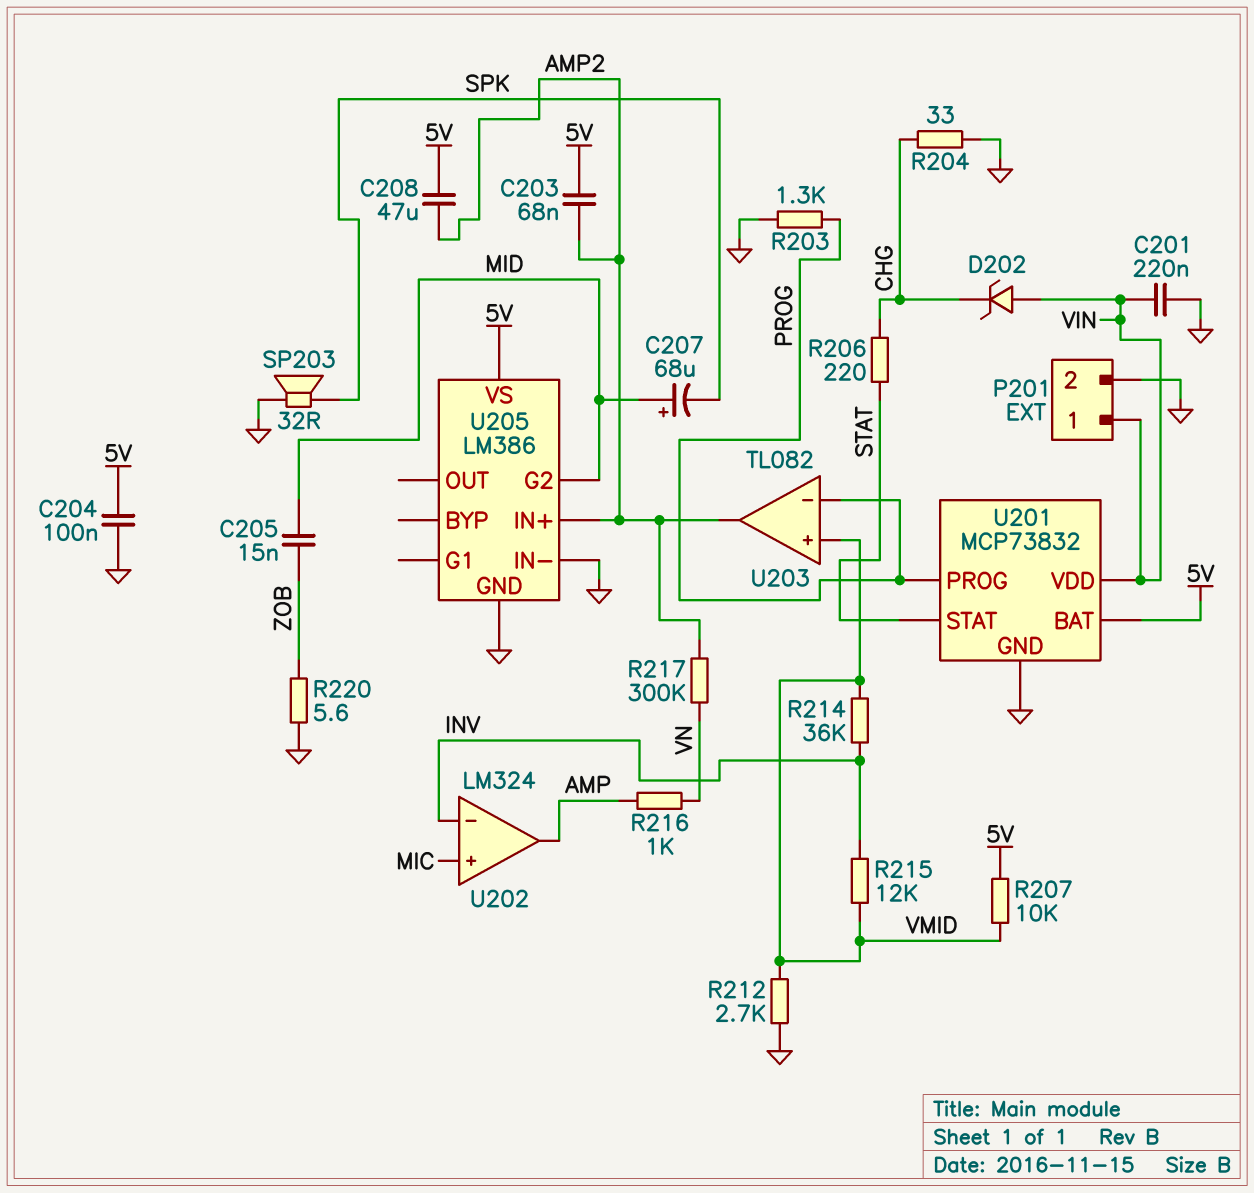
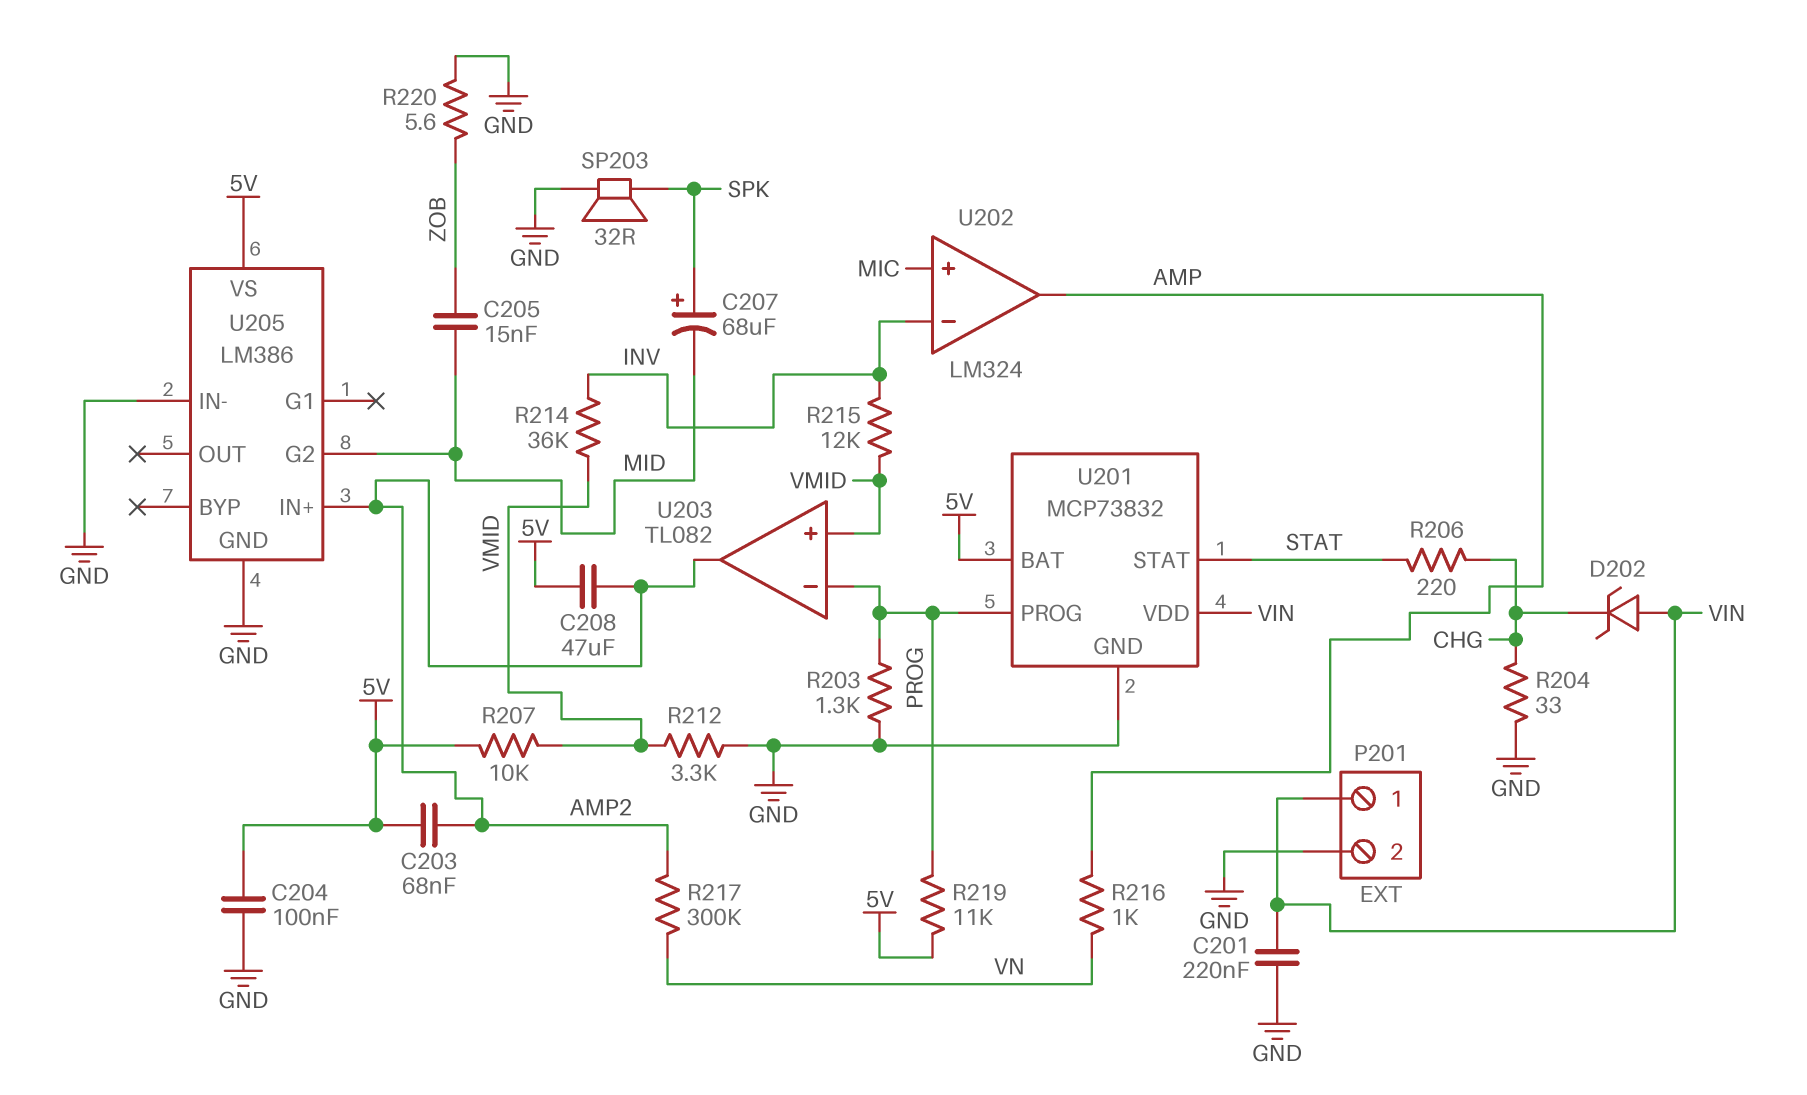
C207: 68uF (plus MID, minus SPK) -> 68uF (plus SPK, minus MID)
R212: 2.7k (GND, VMID) -> 3.3k (GND, VMID)
R219: none -> 11k (5V, PROG)

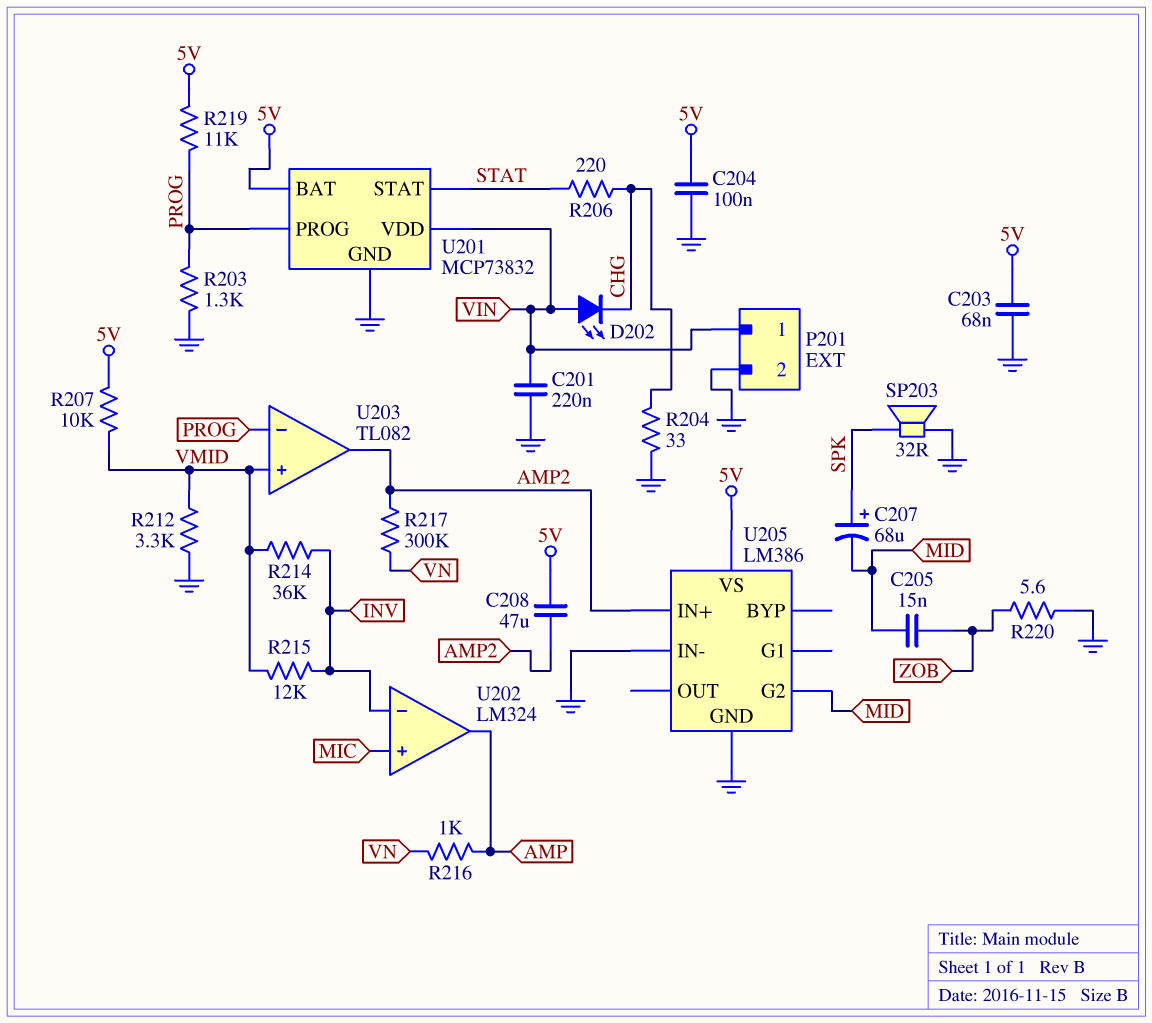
C203: 68nF (5V, AMP2) -> 68nF (5V, GND)
D202: zener (A VIN, K CHG) -> LED (A VIN, K CHG)

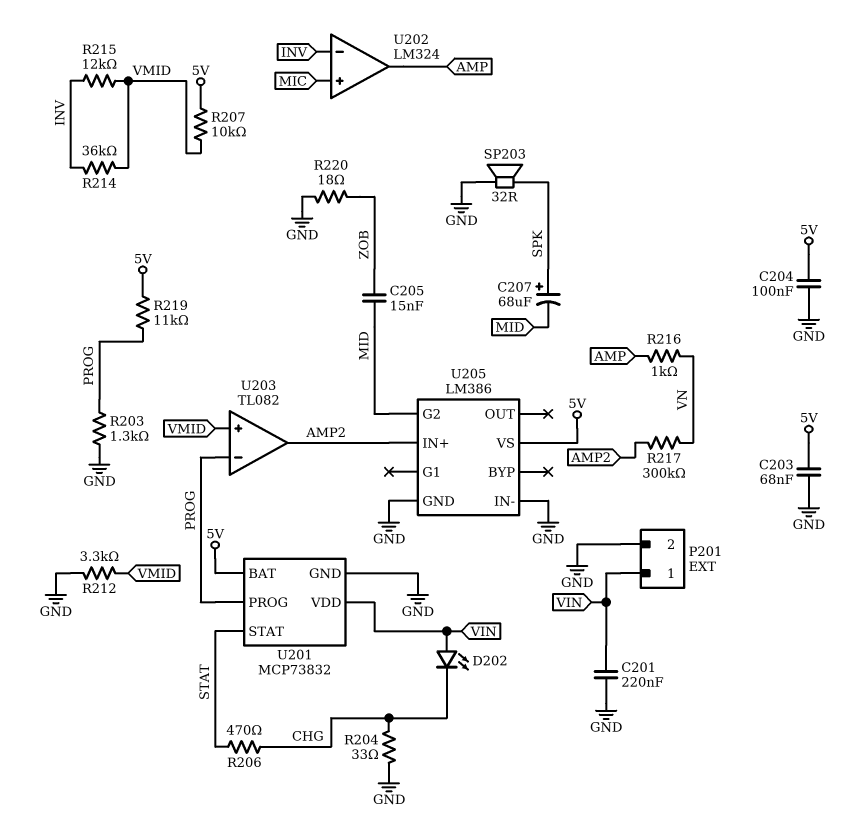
C208: 47uF (5V, AMP2) -> none
R206: 220 (CHG, STAT) -> 470 (CHG, STAT)
R220: 5.6 (GND, ZOB) -> 18 (GND, ZOB)

